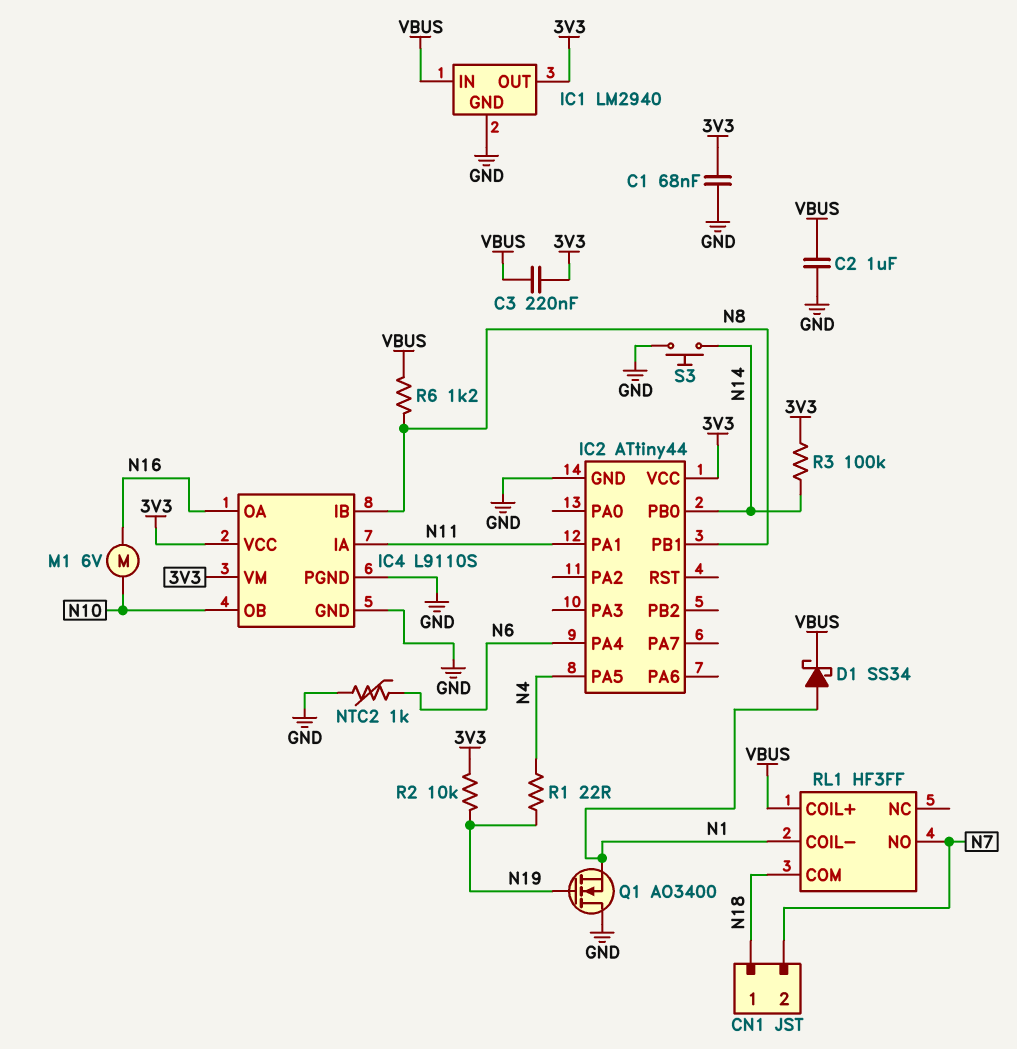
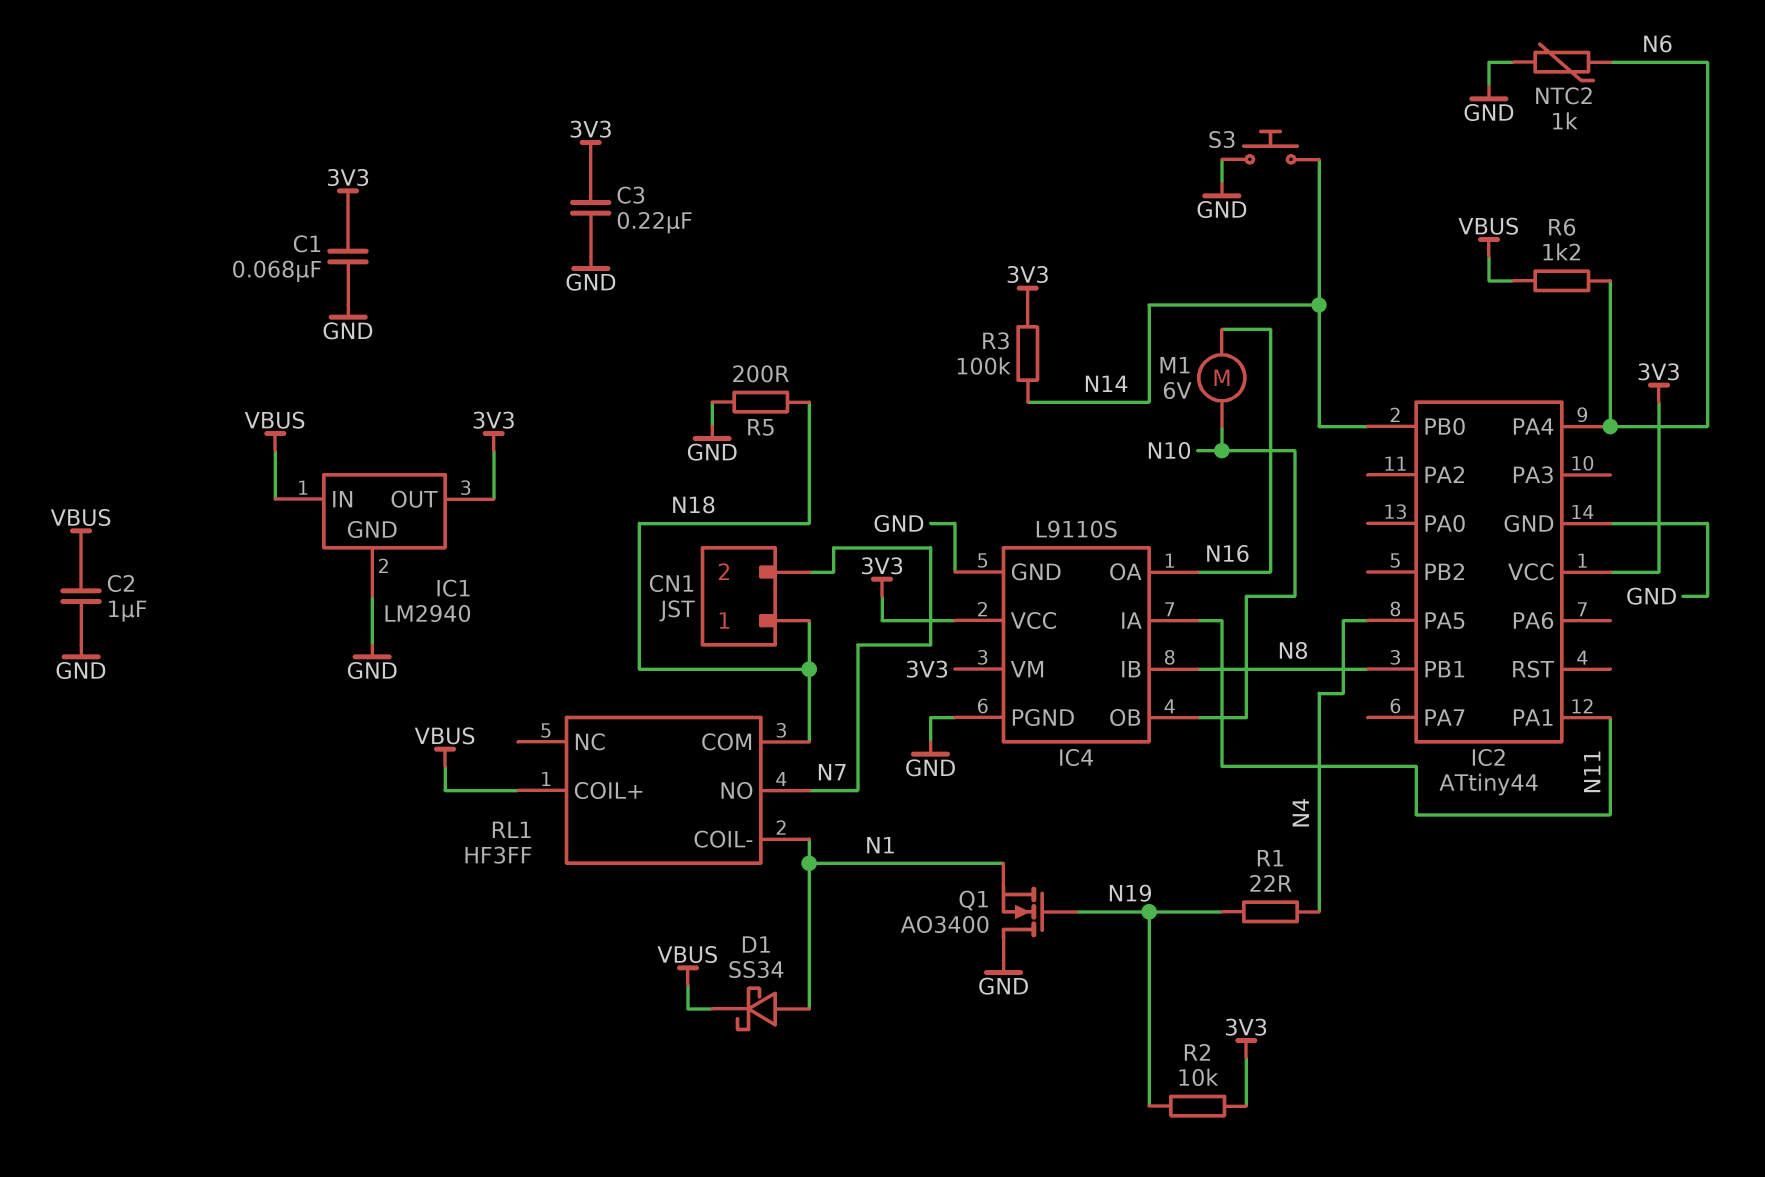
C3: 220nF (3V3, VBUS) -> 220nF (3V3, GND)
R5: none -> 200 (GND, N18)
R6: 1.2k (N8, VBUS) -> 1.2k (N6, VBUS)

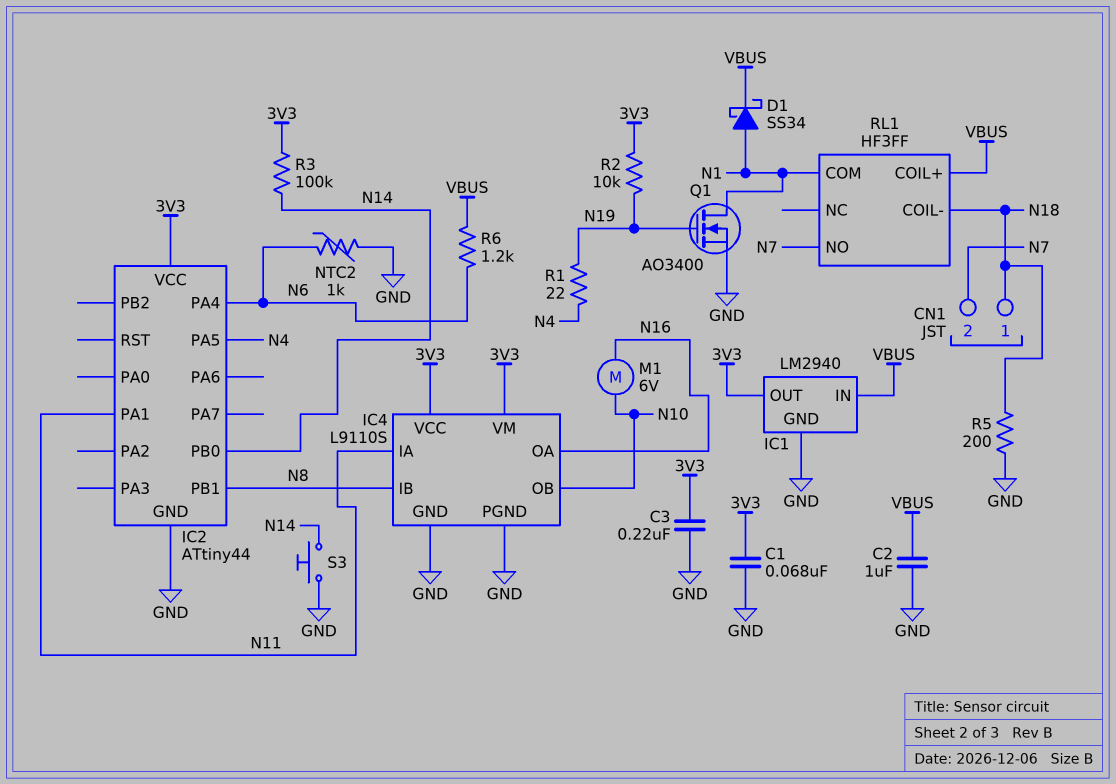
Q1: NMOS AO3400 (G N19, D GND, S N1) -> NMOS AO3400 (G N19, D N1, S GND)
RL1 pin COIL-: N1 -> N18
RL1 pin COM: N18 -> N1

